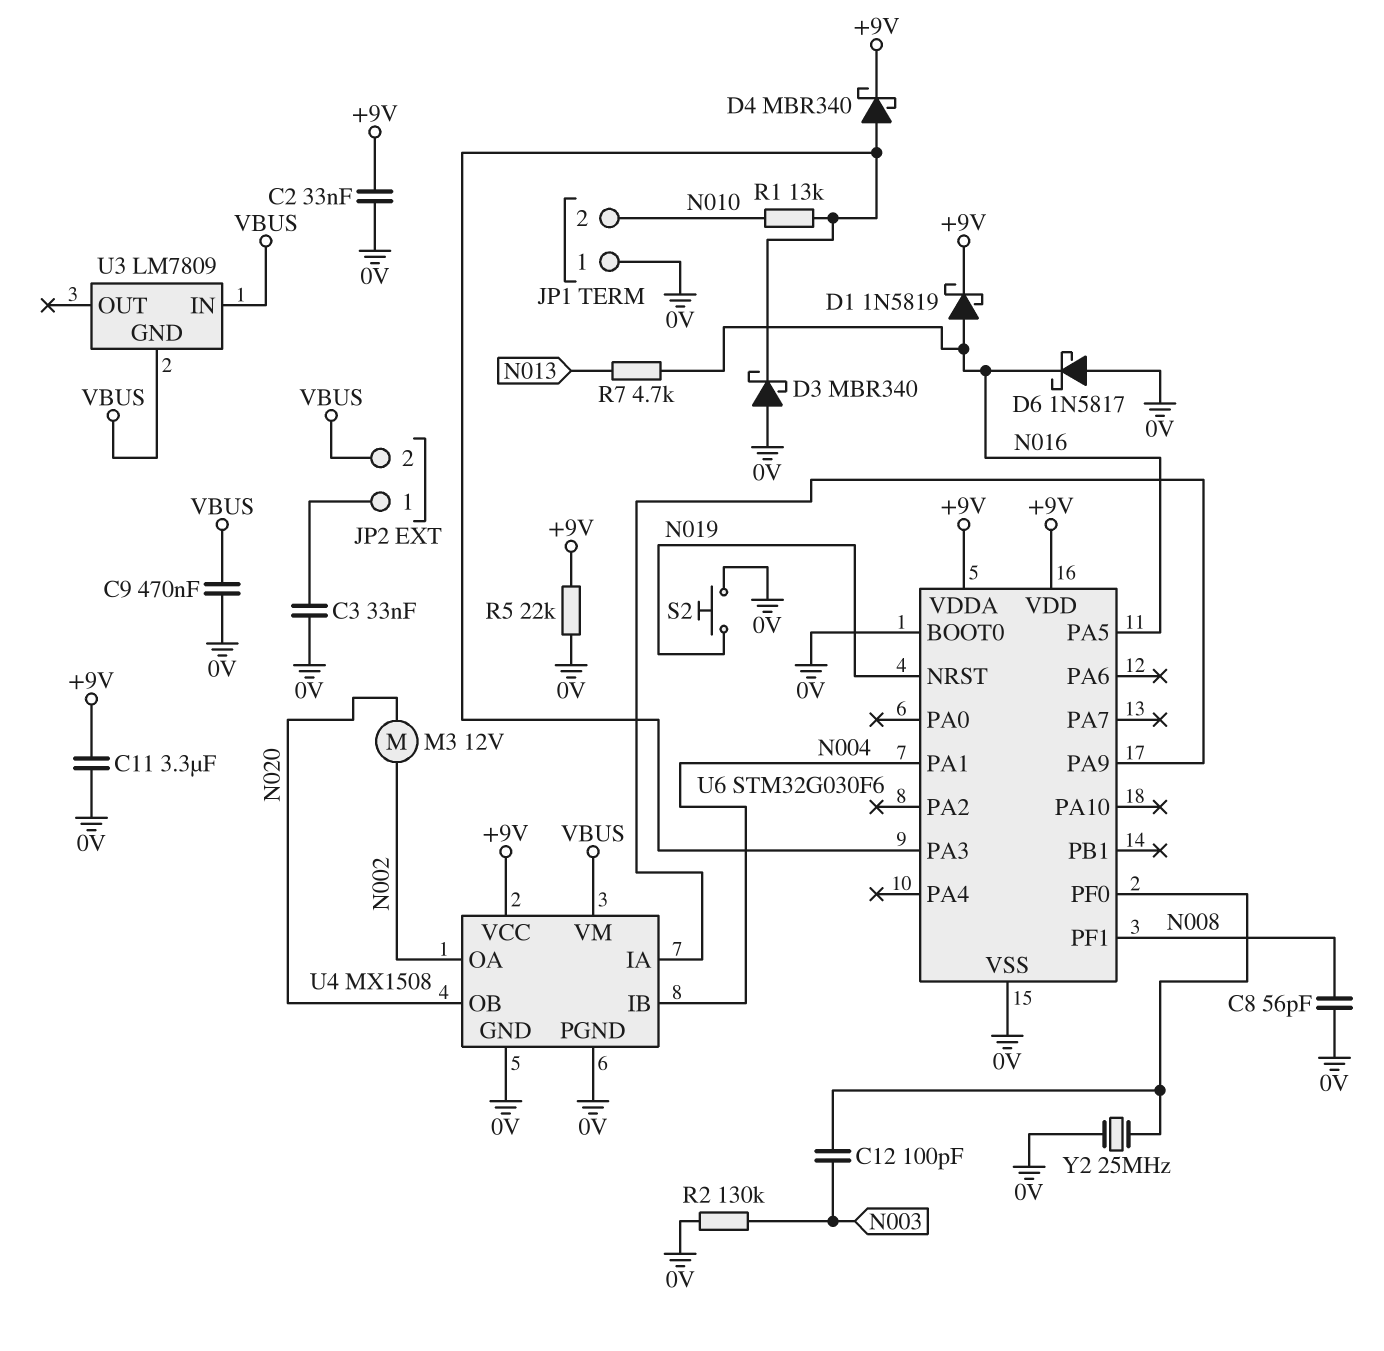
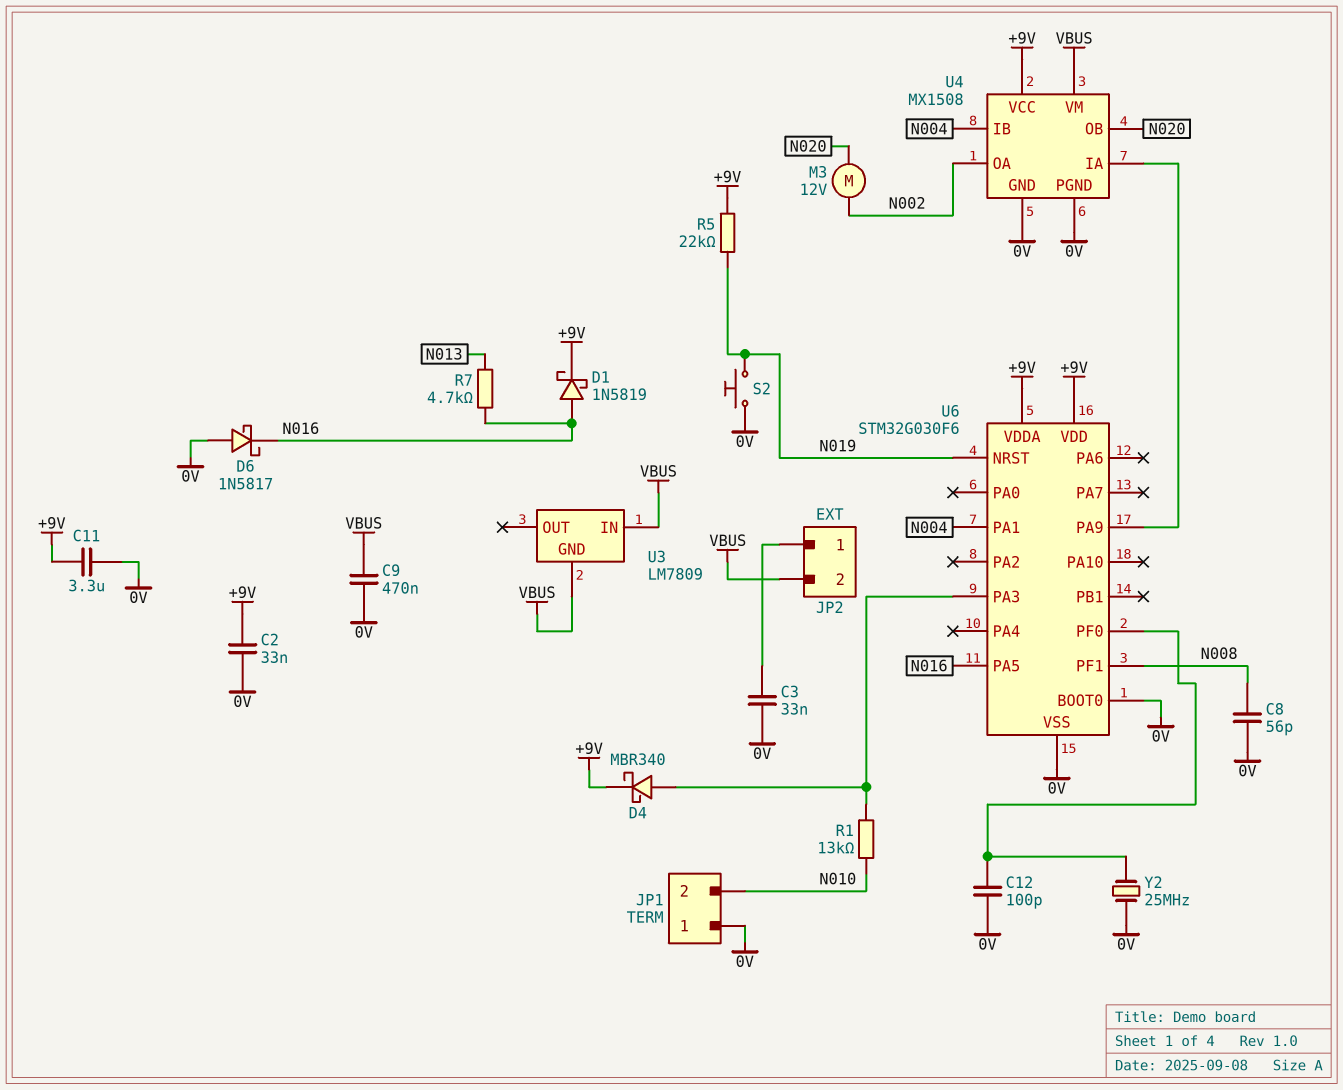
C12: 100pF (N003, U6/PF0) -> 100pF (0V, U6/PF0)
D3: schottky MBR340 (A 0V, K U6/PA3) -> none
R2: 130k (0V, N003) -> none
R5: 22k (+9V, 0V) -> 22k (+9V, N019)

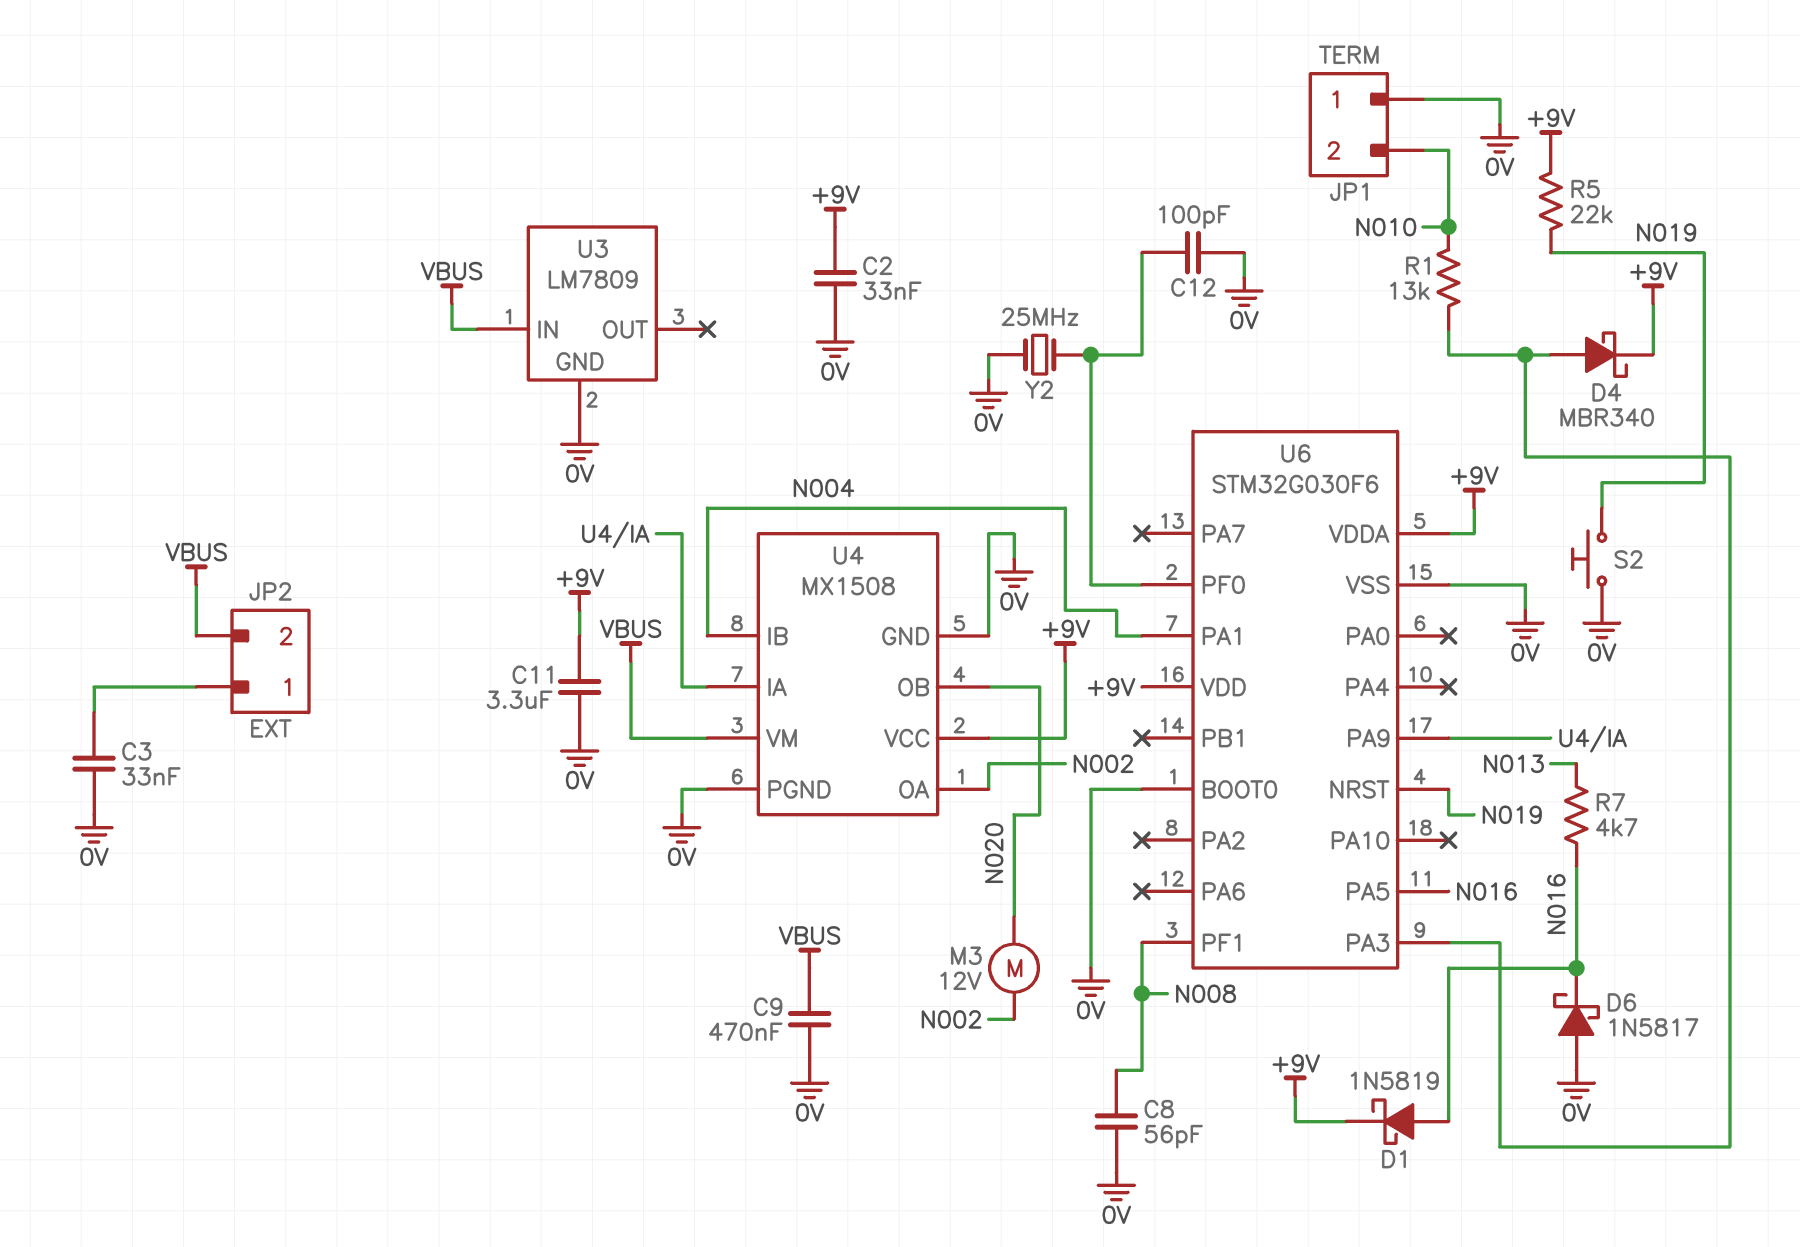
U3 pin GND: VBUS -> 0V

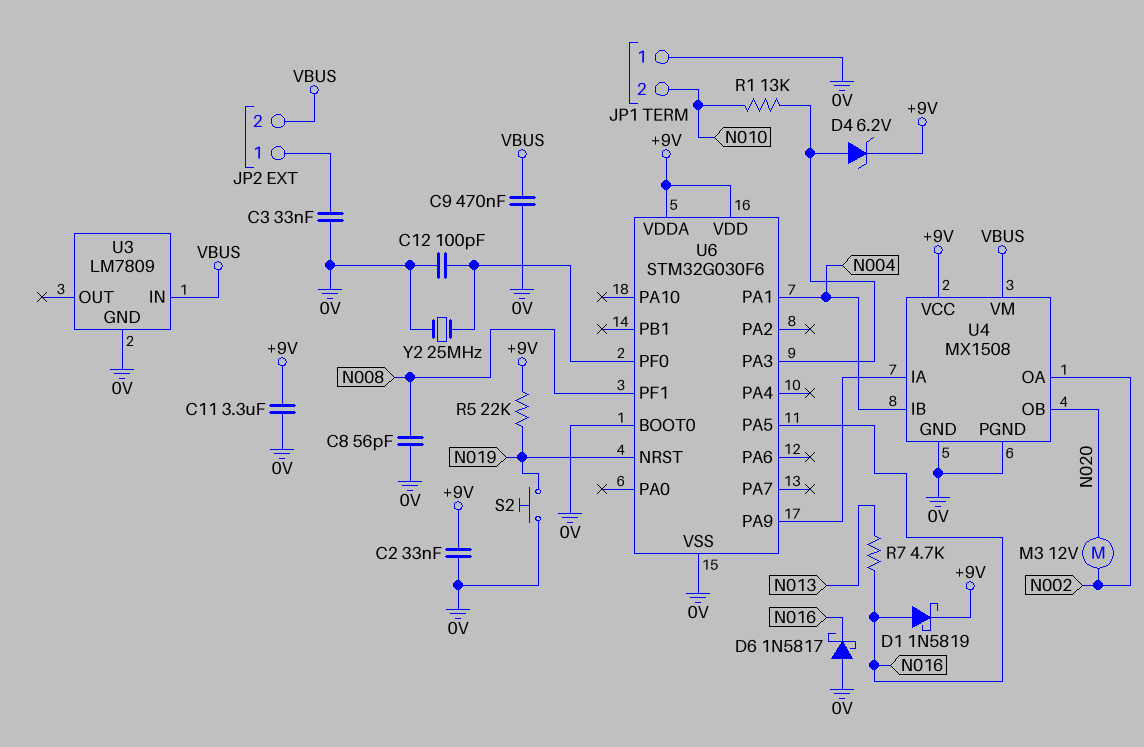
D4: schottky MBR340 (A U6/PA3, K +9V) -> zener 6.2V (A U6/PA3, K +9V)

